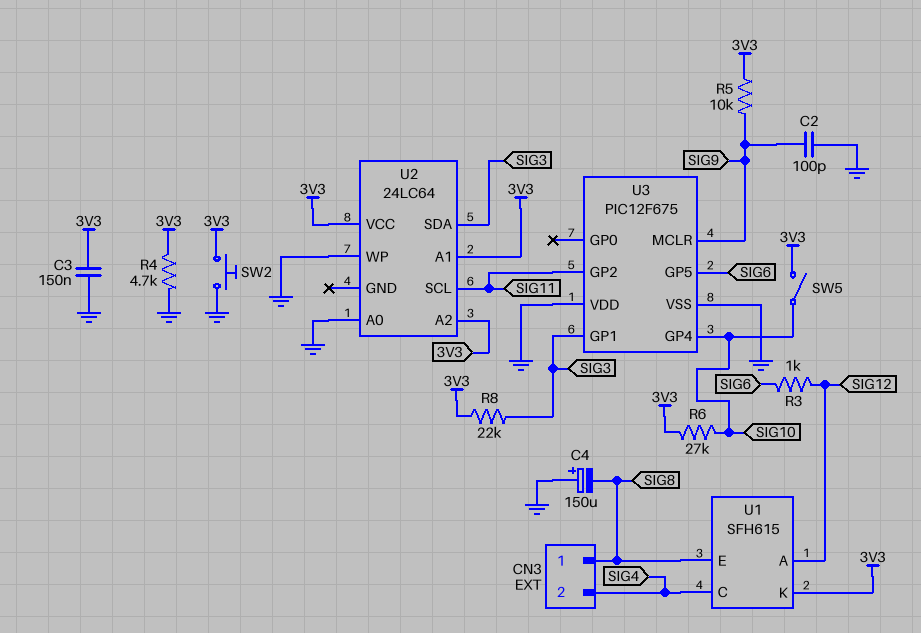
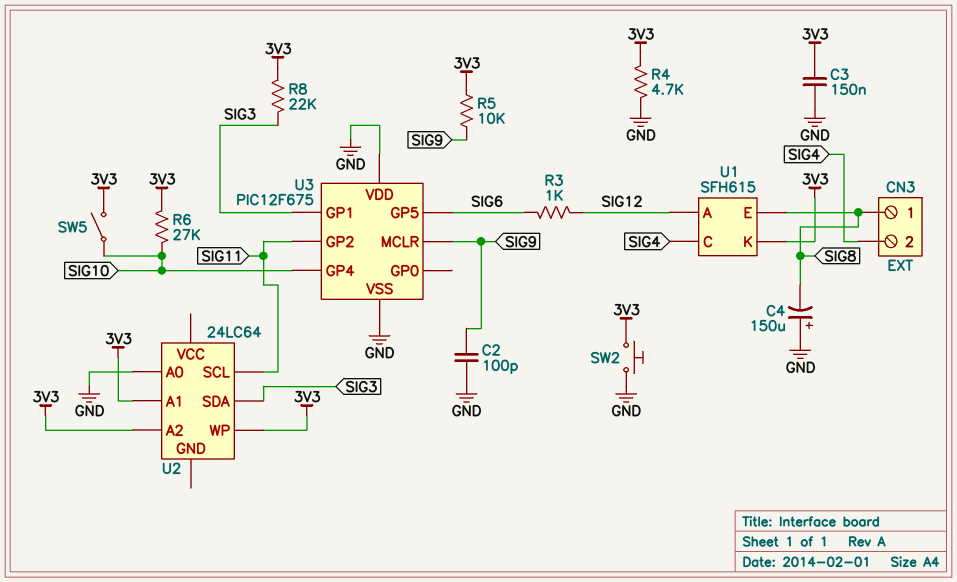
U2 pin VCC: 3V3 -> none
U2 pin WP: GND -> 3V3

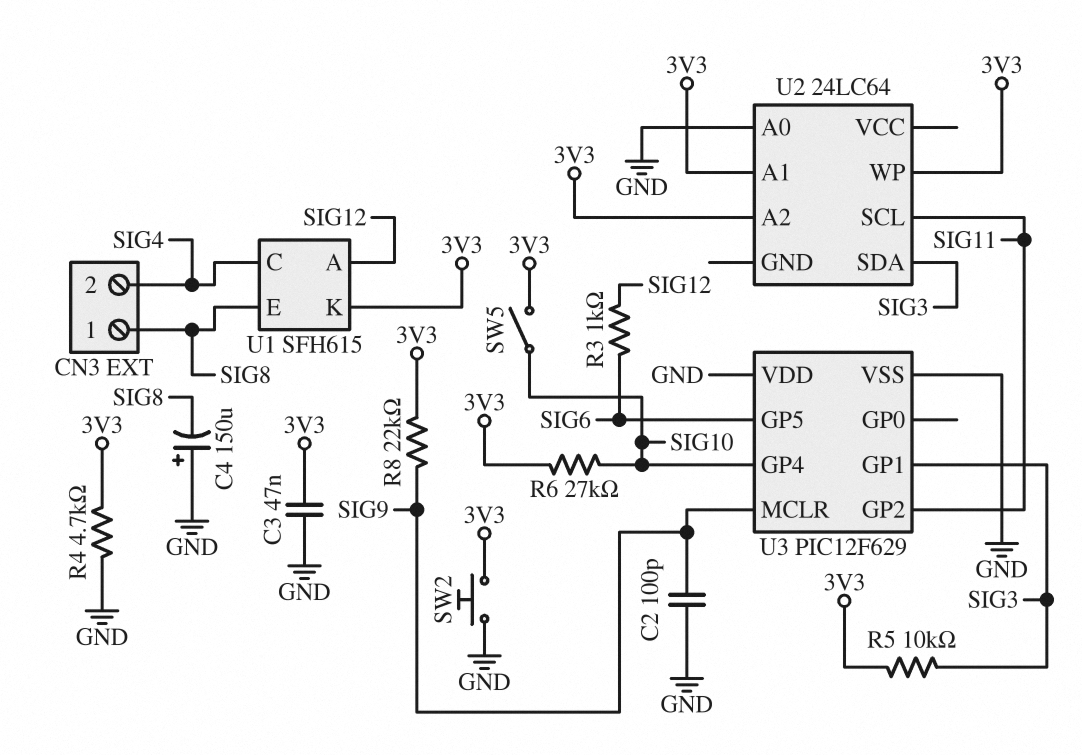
C3: 150nF (3V3, GND) -> 47nF (3V3, GND)
R5: 10k (3V3, SIG9) -> 10k (3V3, SIG3)
R8: 22k (3V3, SIG3) -> 22k (3V3, SIG9)
U3: PIC12F675 -> PIC12F629

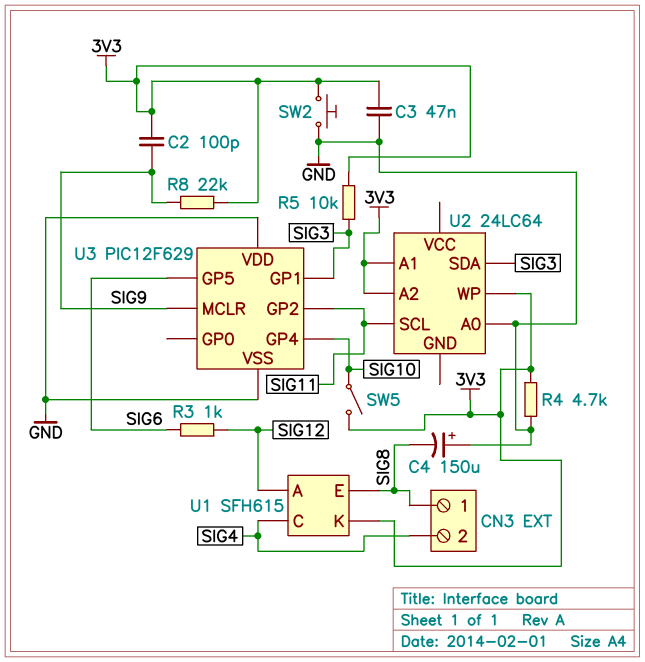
C2: 100pF (GND, SIG9) -> 100pF (3V3, SIG9)
R6: 27k (3V3, SIG10) -> none

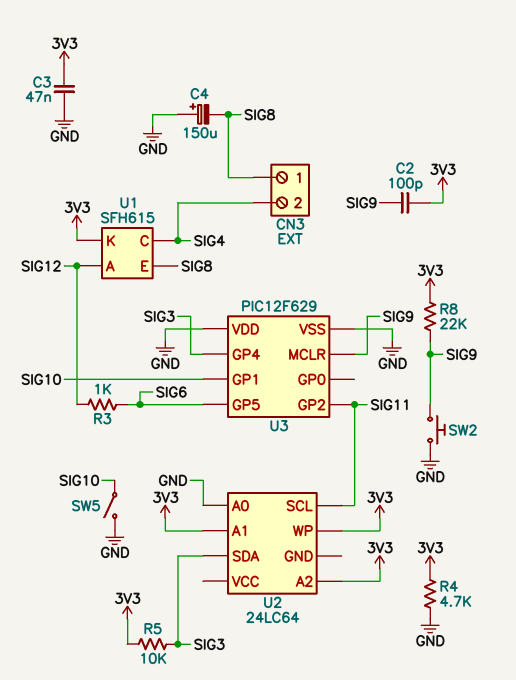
SW2: button (3V3, GND) -> button (GND, SIG9)
SW5: switch (3V3, SIG10) -> switch (GND, SIG10)
U3 pin GP1: SIG3 -> SIG10
U3 pin GP4: SIG10 -> SIG3

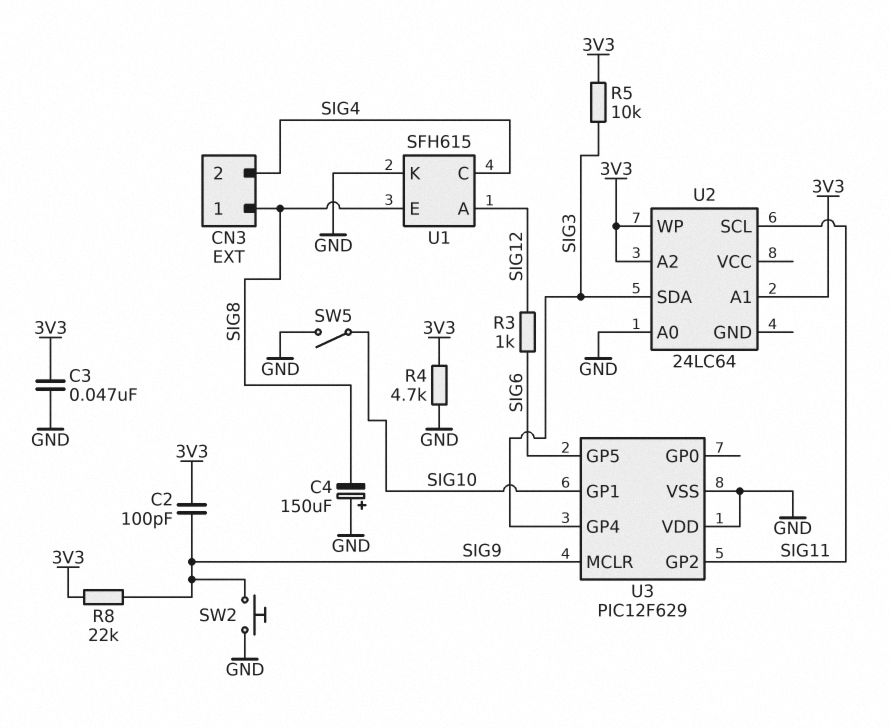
U1 pin K: 3V3 -> GND

